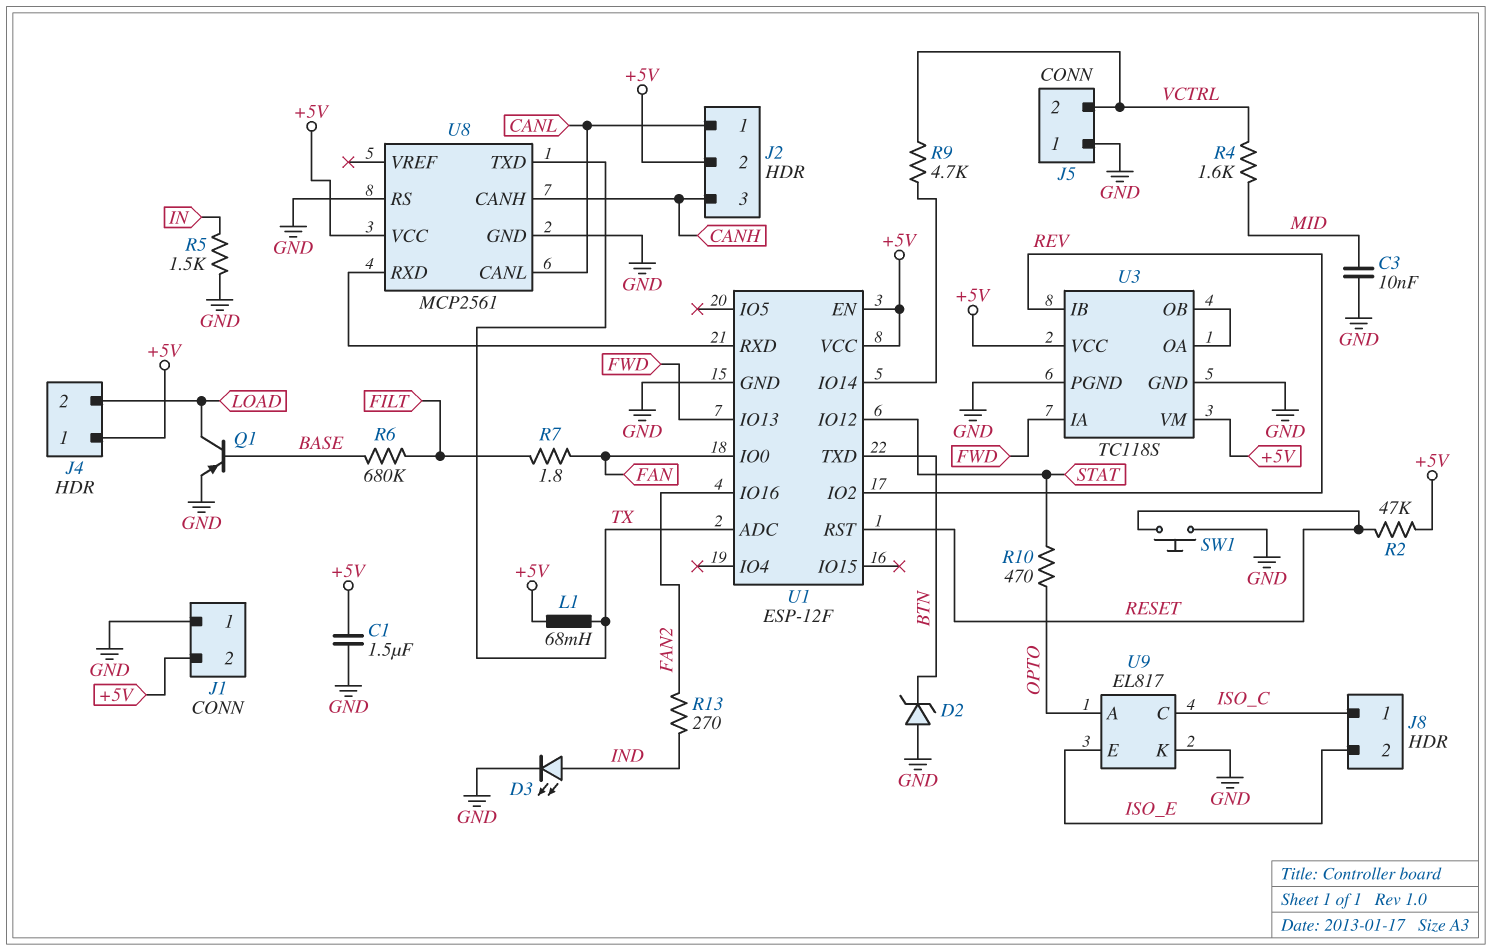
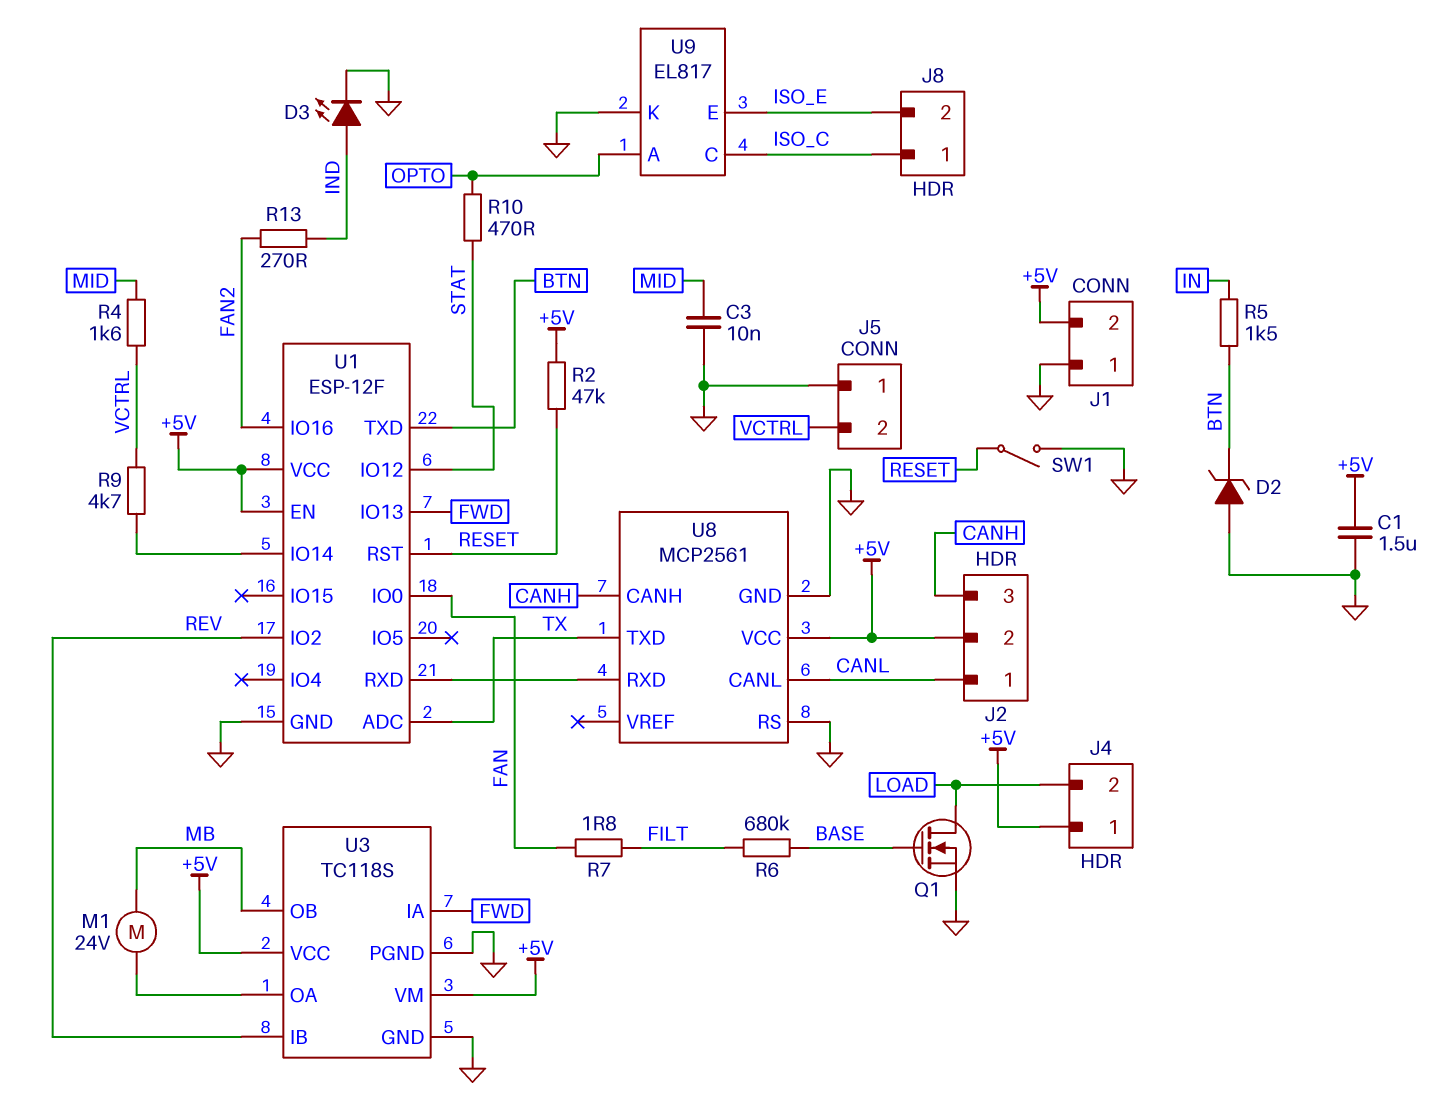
L1: 68mH (+5V, TX) -> none
M1: none -> motor 24V (MB, U3/OA)
Q1: PNP (B BASE, C LOAD, E GND) -> NMOS (G BASE, D LOAD, S GND)
R5: 1.5k (GND, IN) -> 1.5k (BTN, IN)
SW1: button (GND, RESET) -> switch (GND, RESET)
U3 pin OB: U3/OA -> MB

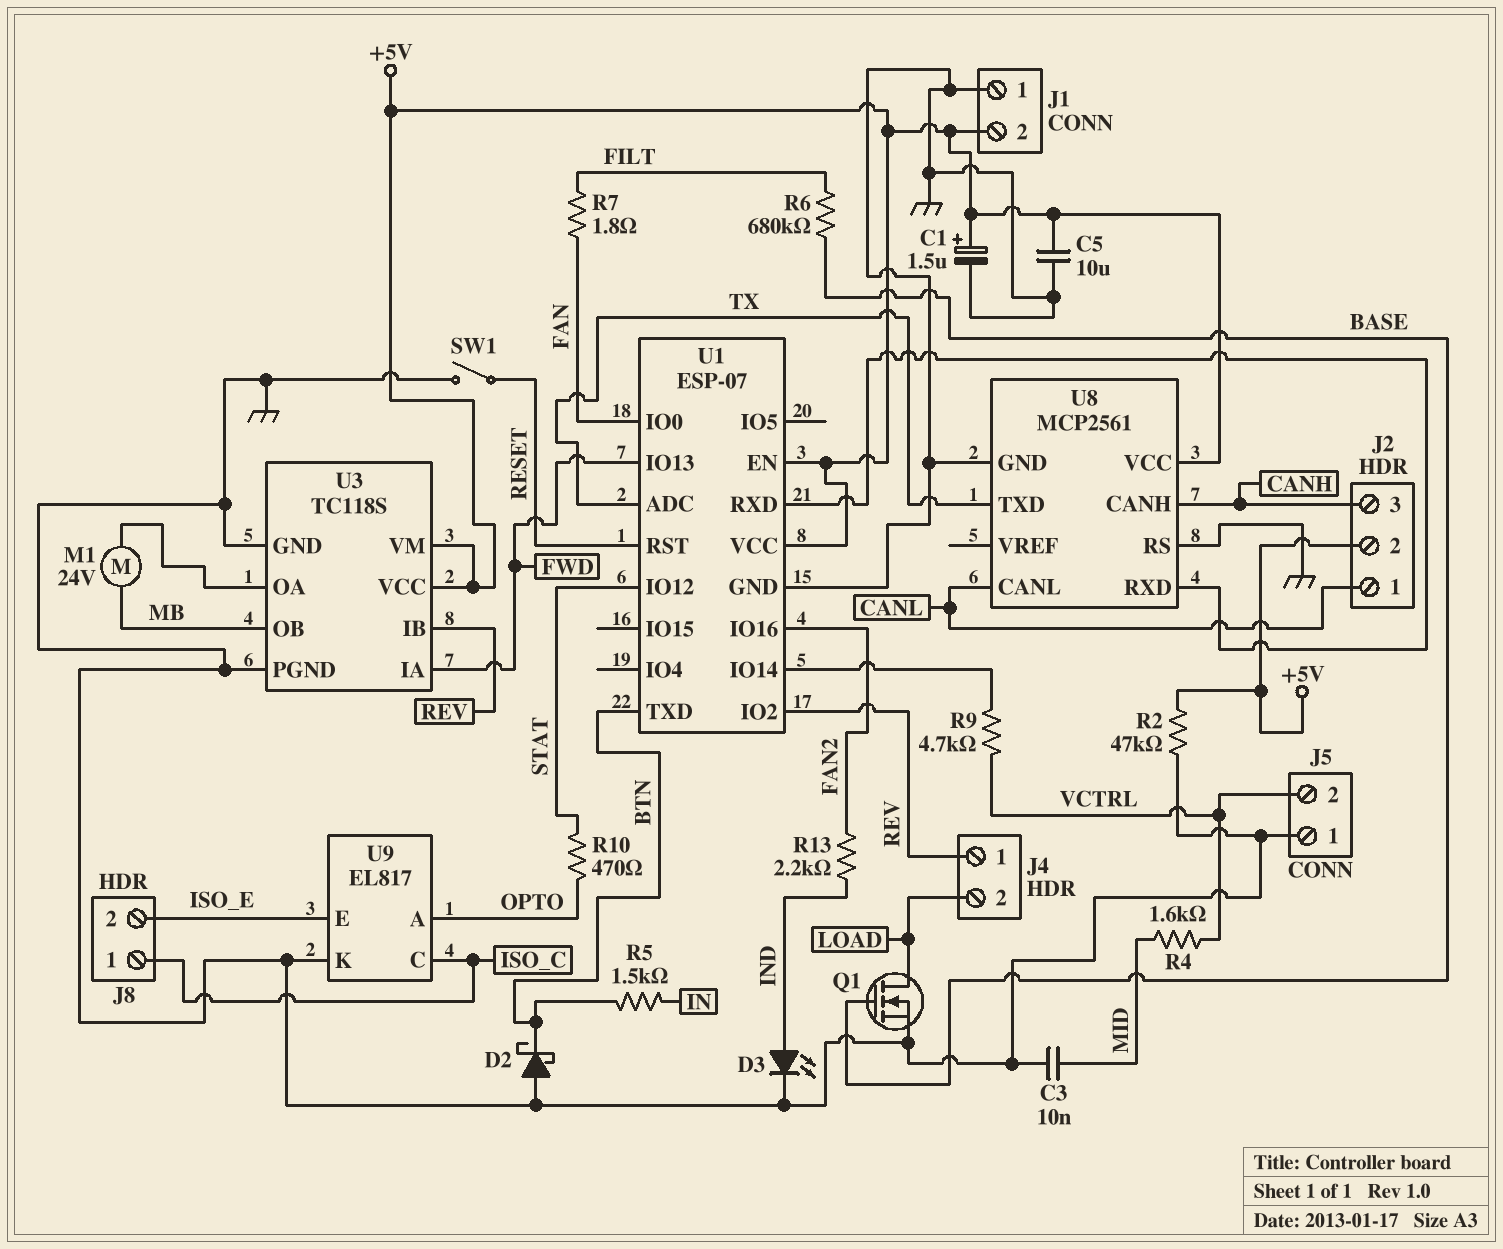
C1: 1.5uF (+5V, GND) -> 1.5uF (plus +5V, minus GND)
C5: none -> 10uF (+5V, GND)
D2: zener (A GND, K BTN) -> schottky (A GND, K BTN)
J4 pin 1: +5V -> REV
R2: 47k (+5V, RESET) -> 47k (+5V, GND)
R13: 270 (FAN2, IND) -> 2.2k (FAN2, IND)
U1: ESP-12F -> ESP-07

